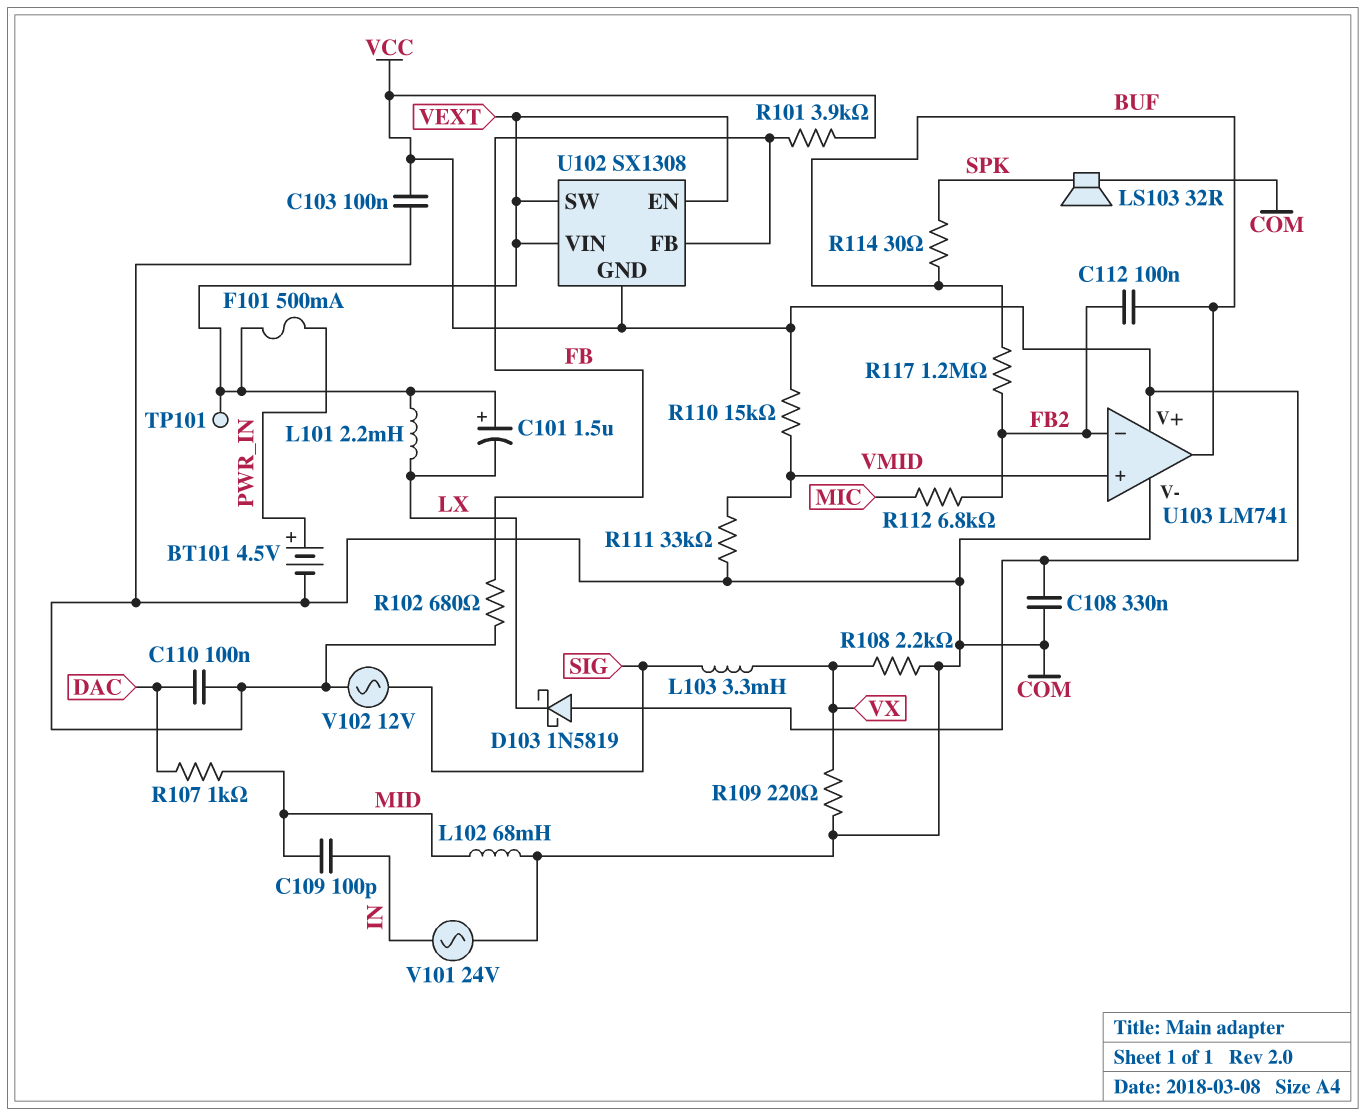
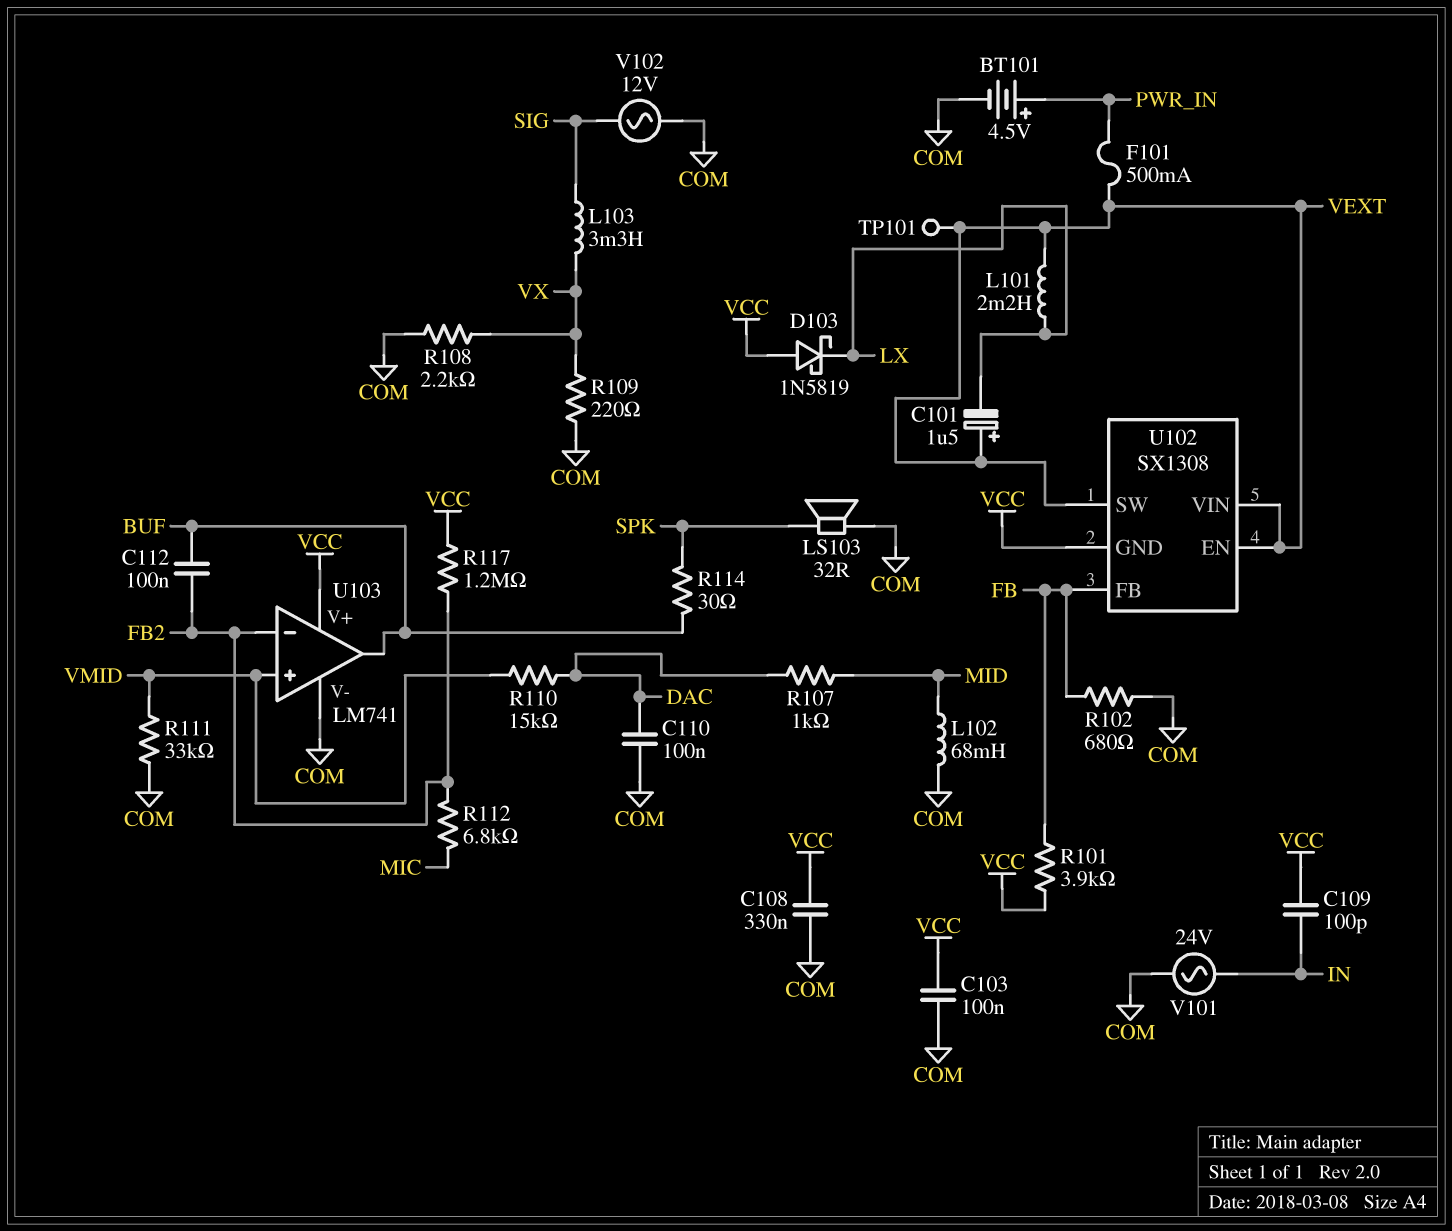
C109: 100pF (IN, MID) -> 100pF (IN, VCC)
R110: 15k (VCC, VMID) -> 15k (DAC, VMID)
R117: 1.2M (BUF, FB2) -> 1.2M (FB2, VCC)

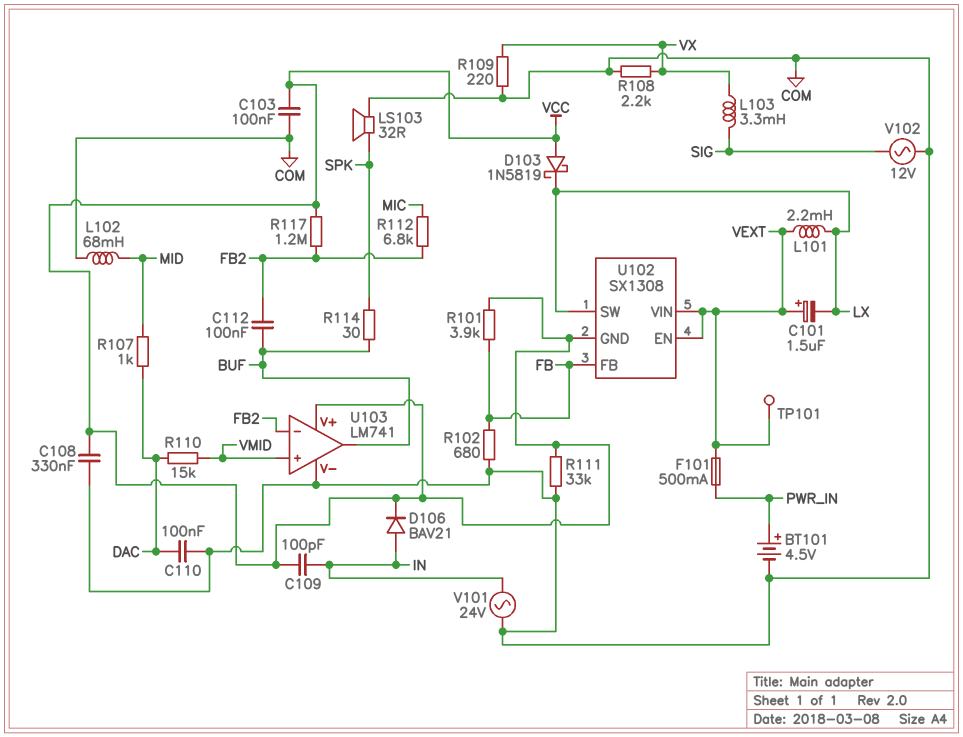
D106: none -> diode BAV21 (A IN, K VCC)
R111: 33k (COM, VMID) -> 33k (COM, VCC)
U102 pin SW: VEXT -> LX

